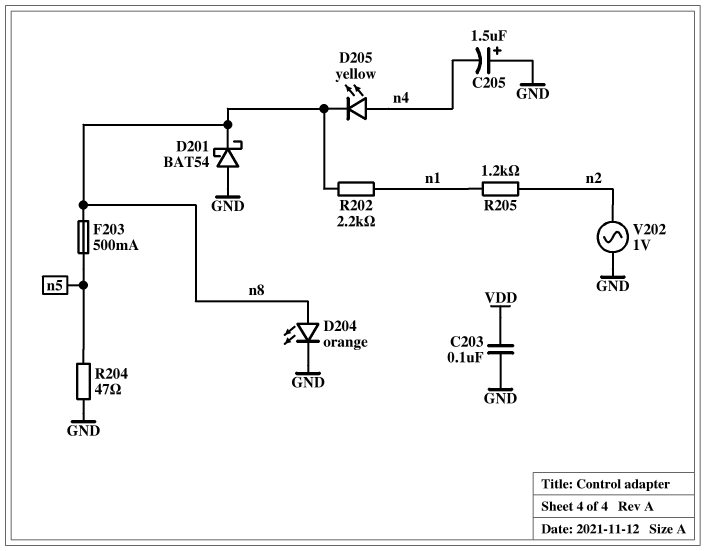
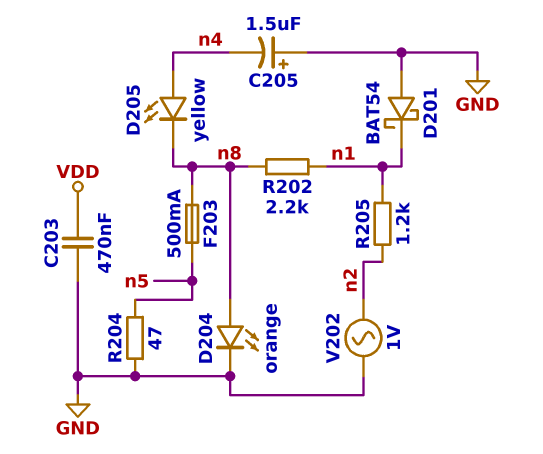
C203: 100nF (GND, VDD) -> 470nF (GND, VDD)
D201: schottky BAT54 (A GND, K n8) -> schottky BAT54 (A GND, K n1)

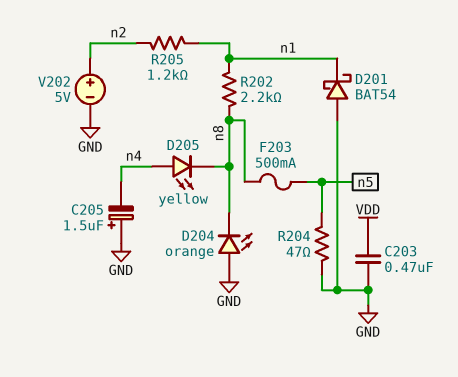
D204: LED orange (A n8, K GND) -> LED orange (A GND, K n8)
V202: AC 1V (GND, n2) -> 5V (plus n2, minus GND)

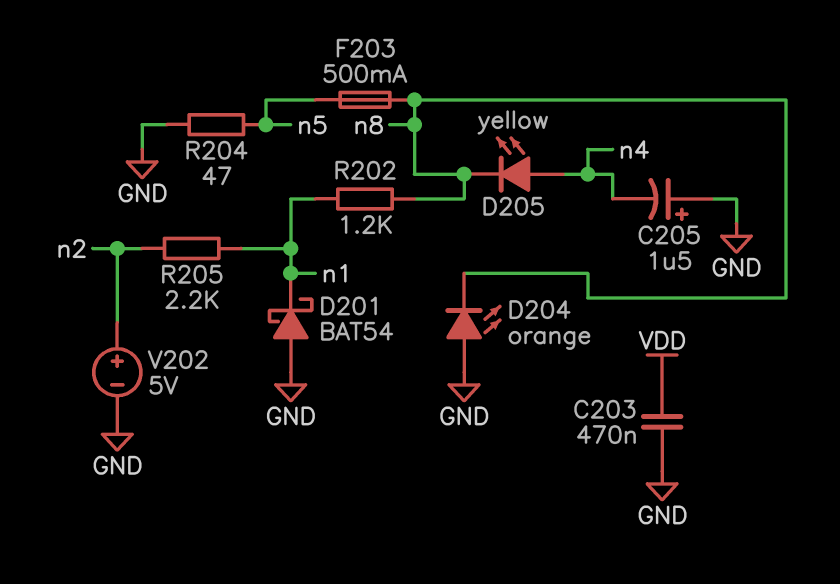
R202: 2.2k (n1, n8) -> 1.2k (n1, n8)
R205: 1.2k (n1, n2) -> 2.2k (n1, n2)

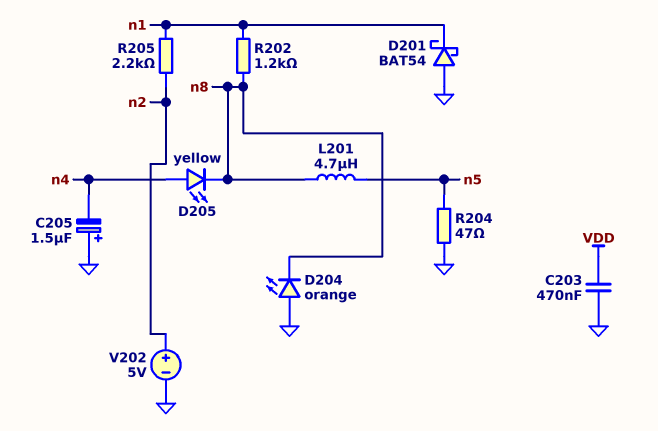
F203: 500mA (n5, n8) -> none
L201: none -> 4.7uH (n5, n8)

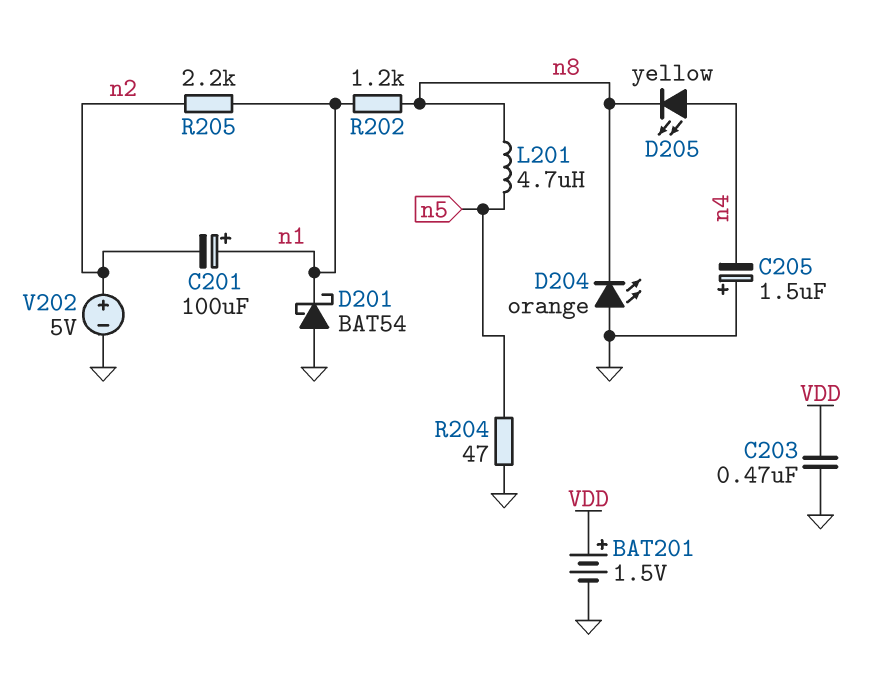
BAT201: none -> 1.5V (plus VDD, minus GND)
C201: none -> 100uF (plus n1, minus n2)

